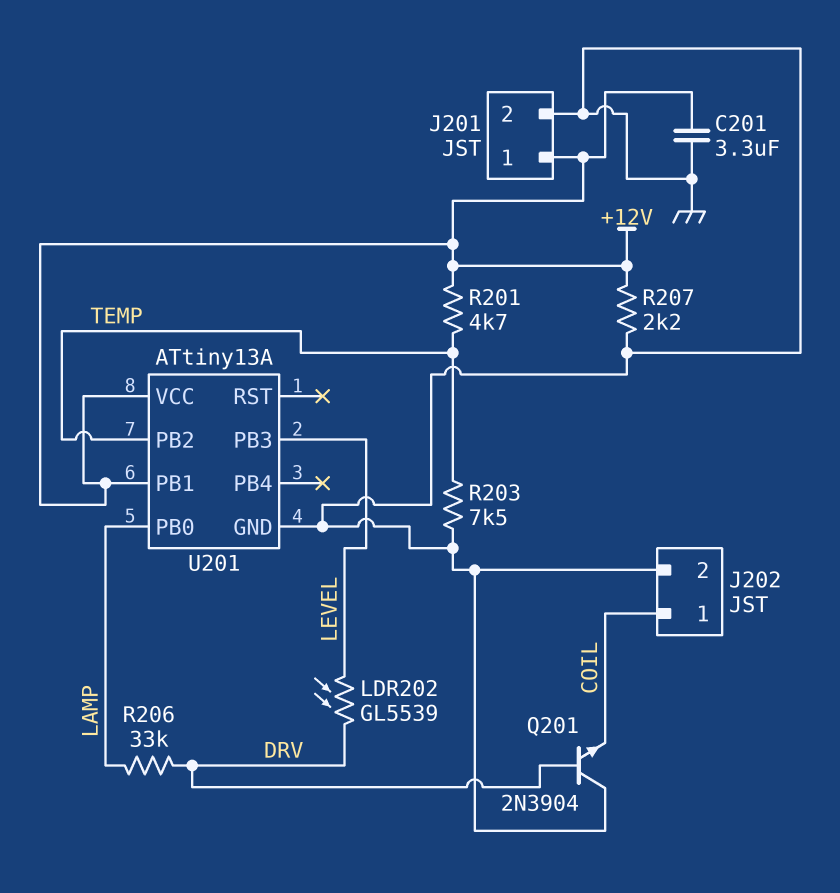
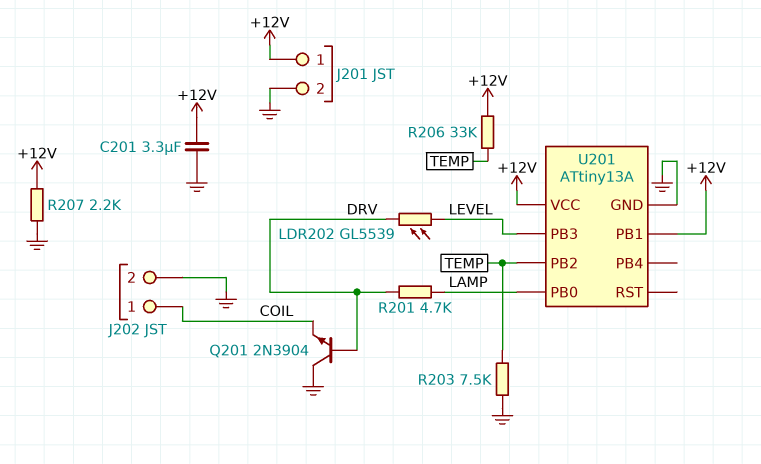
R201: 4.7k (+12V, TEMP) -> 4.7k (DRV, LAMP)
R206: 33k (DRV, LAMP) -> 33k (+12V, TEMP)

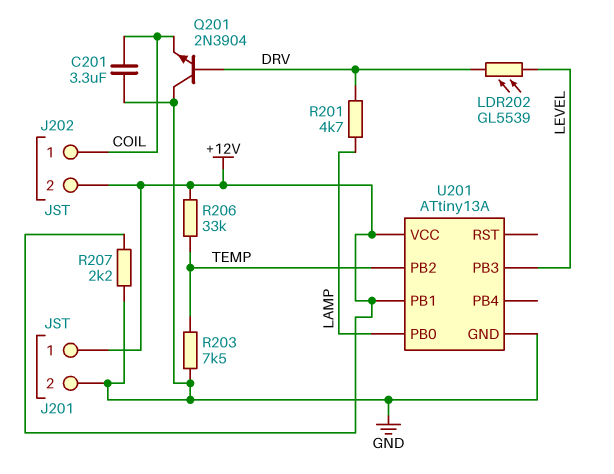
C201: 3.3uF (+12V, GND) -> 3.3uF (COIL, GND)
J202 pin 2: GND -> +12V

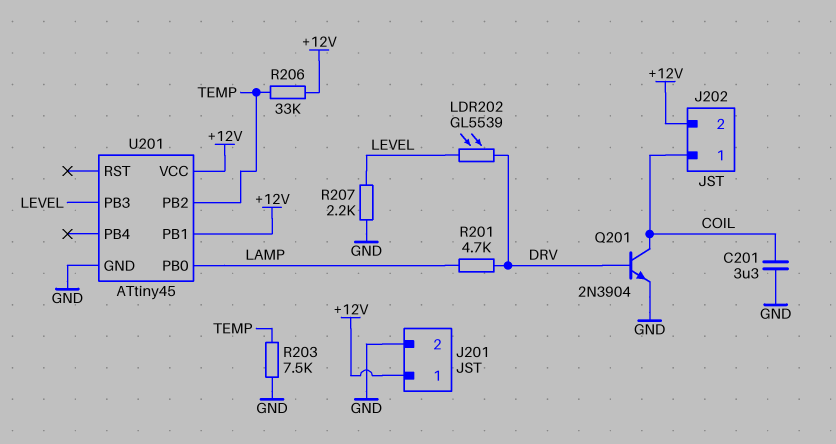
Q201: NPN 2N3904 (B DRV, C GND, E COIL) -> NPN 2N3904 (B DRV, C COIL, E GND)
R207: 2.2k (+12V, GND) -> 2.2k (GND, LEVEL)
U201: ATtiny13A -> ATtiny45

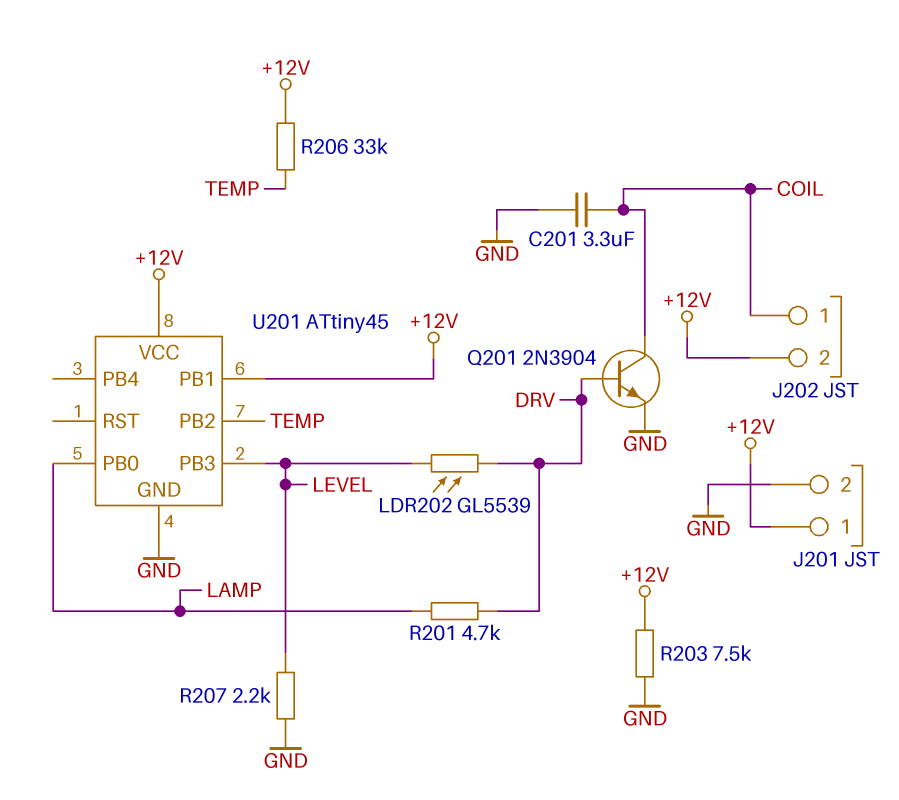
R203: 7.5k (GND, TEMP) -> 7.5k (+12V, GND)

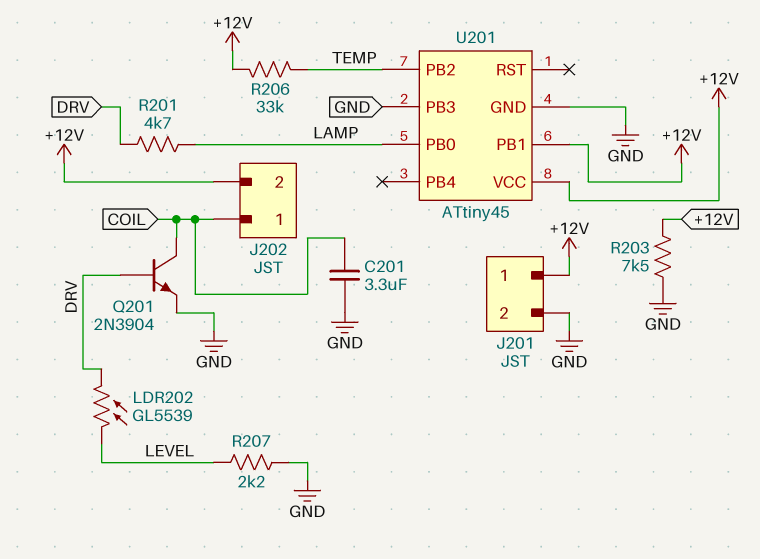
U201 pin PB3: LEVEL -> GND

